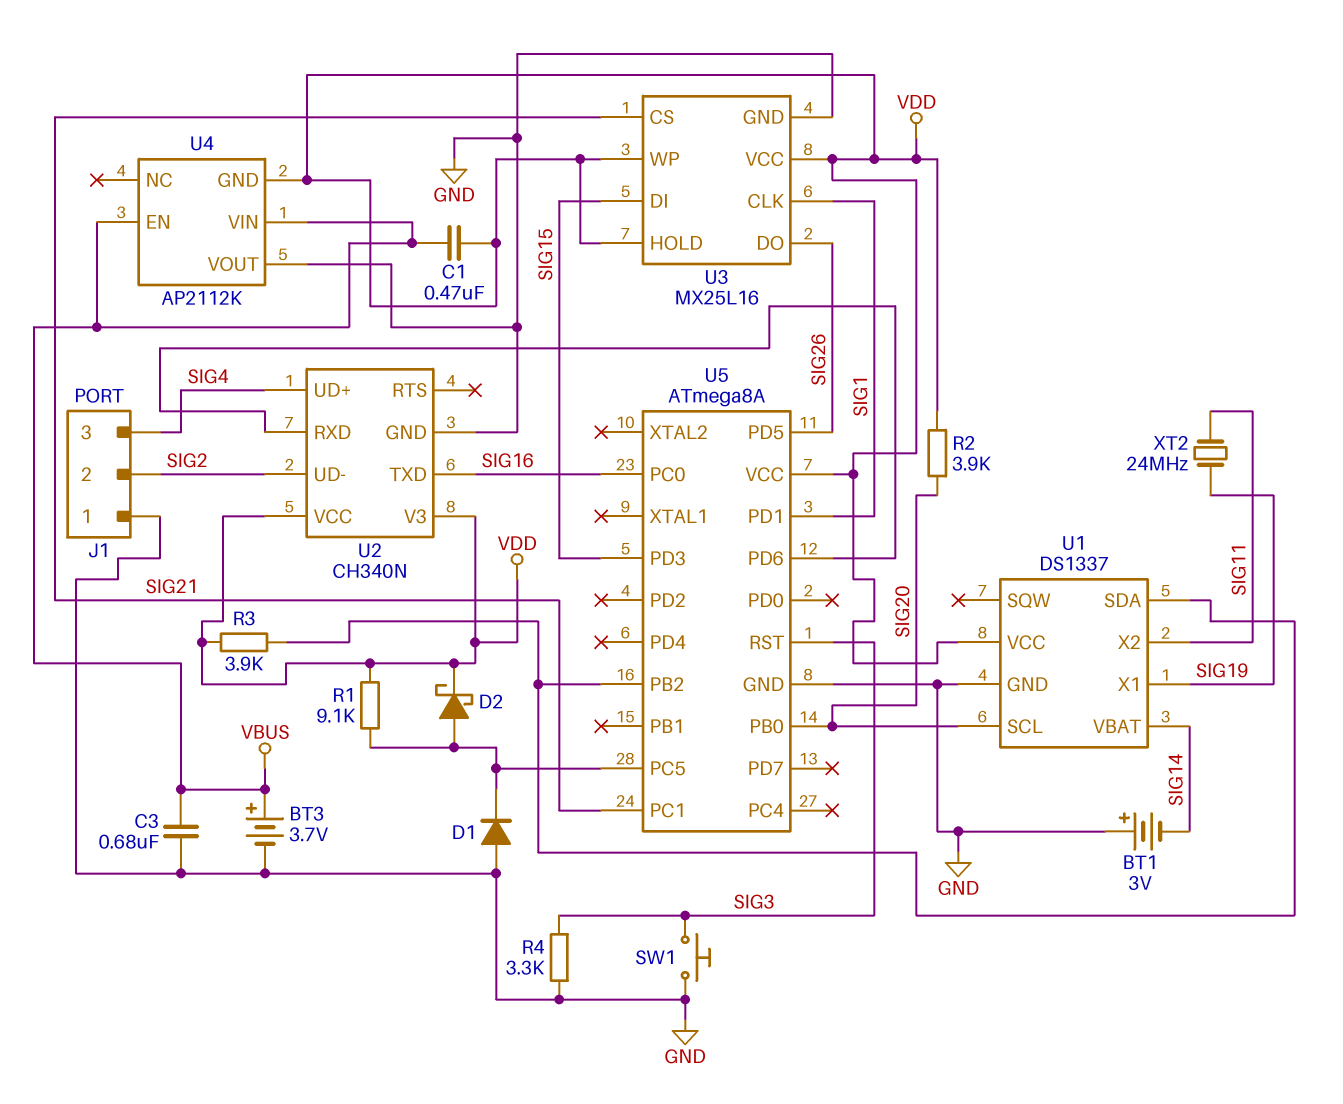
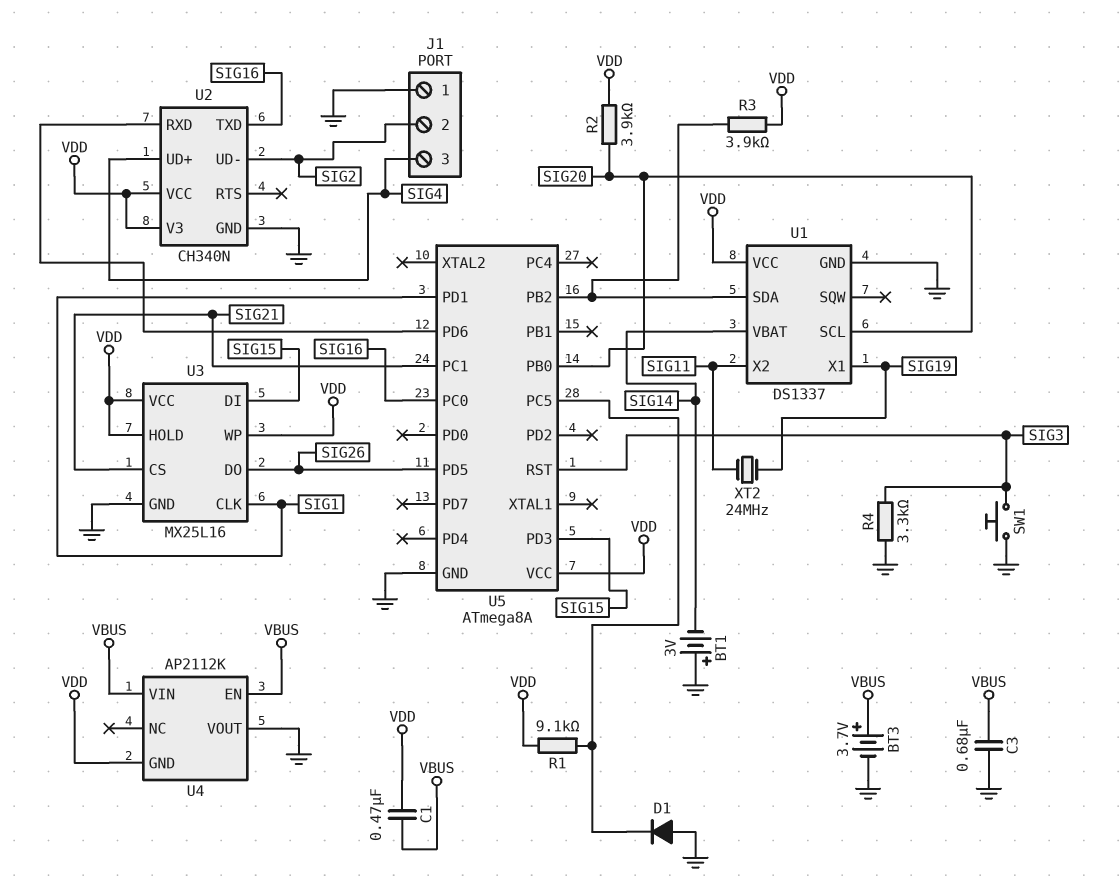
D2: schottky (A U5/PC5, K VDD) -> none

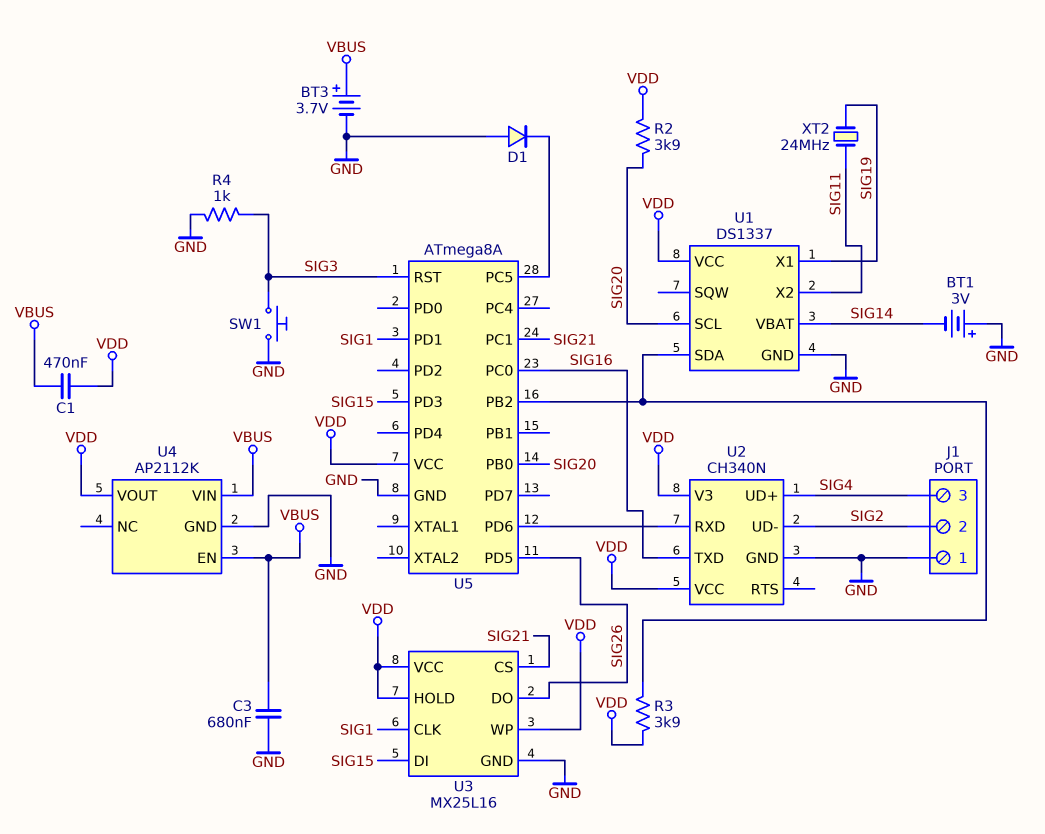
R1: 9.1k (U5/PC5, VDD) -> none
R4: 3.3k (GND, SIG3) -> 1k (GND, SIG3)
U4 pin GND: VDD -> GND
U4 pin VOUT: GND -> VDD

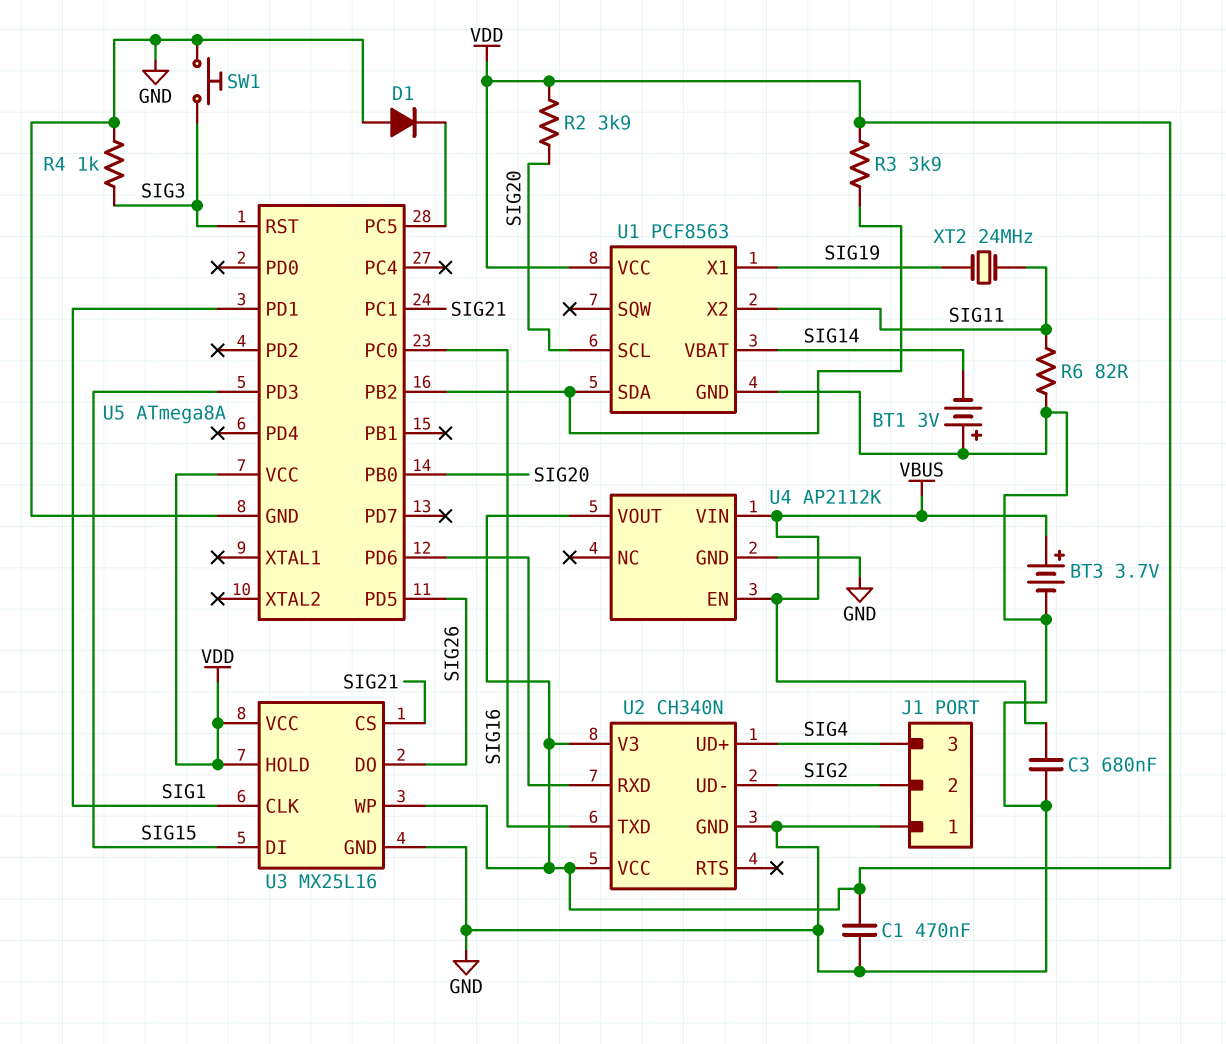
C1: 470nF (VBUS, VDD) -> 470nF (GND, VDD)
R6: none -> 82 (GND, SIG11)
U1: DS1337 -> PCF8563

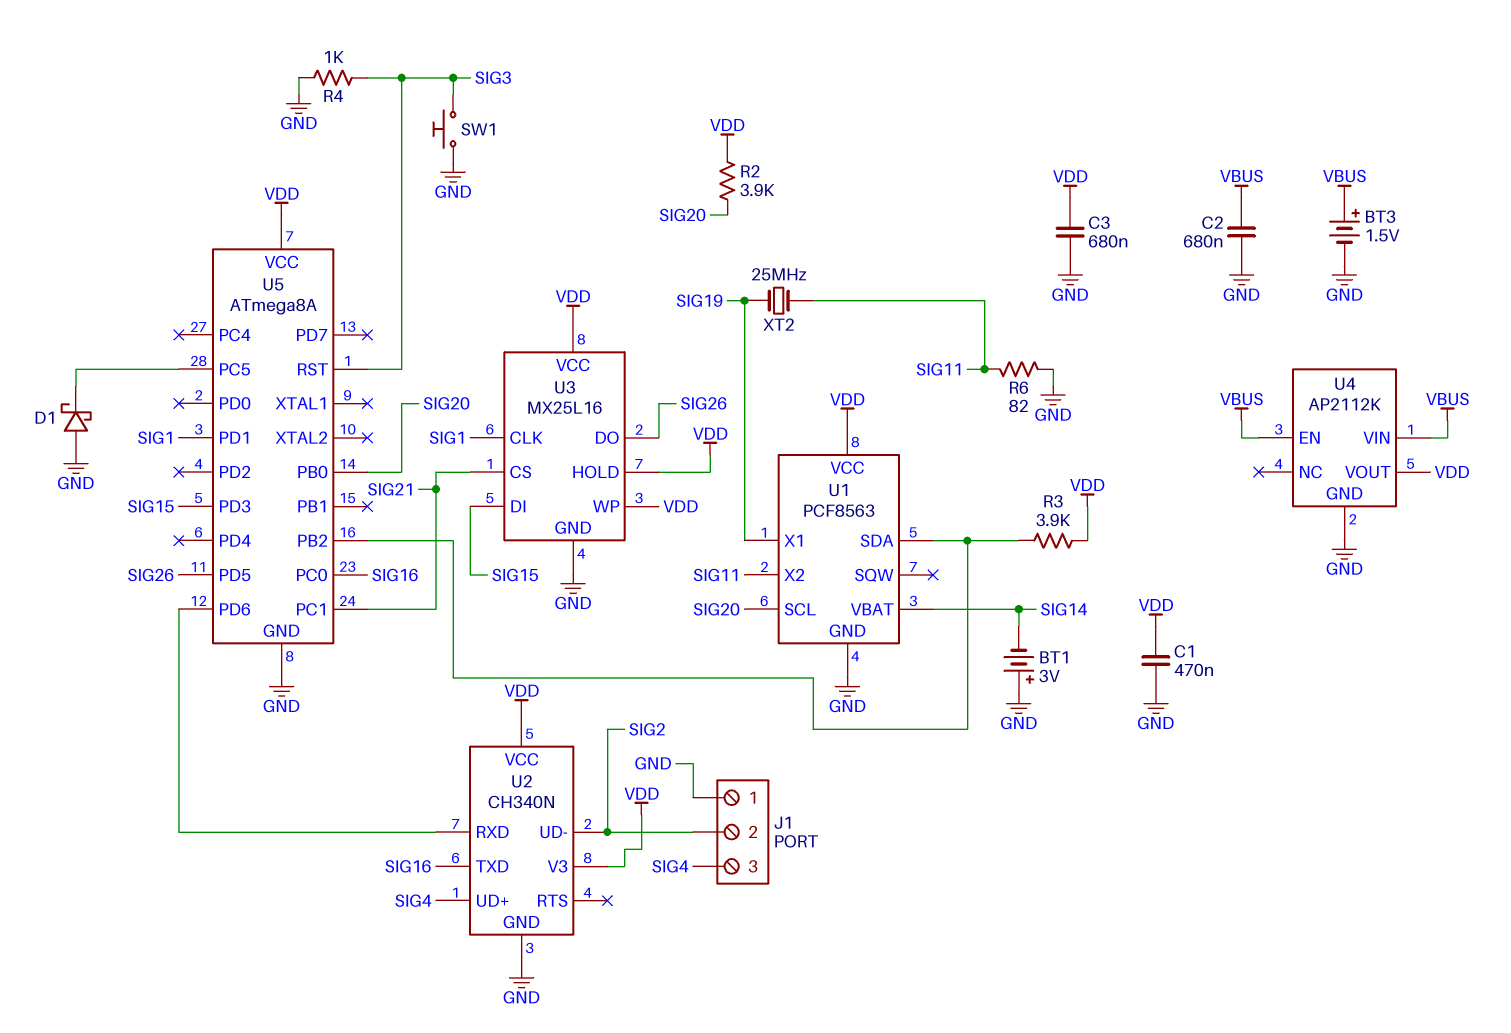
BT3: 3.7V (plus VBUS, minus GND) -> 1.5V (plus VBUS, minus GND)
C2: none -> 680nF (GND, VBUS)
C3: 680nF (GND, VBUS) -> 680nF (GND, VDD)
D1: diode (A GND, K U5/PC5) -> schottky (A GND, K U5/PC5)
XT2: 24MHz (SIG11, SIG19) -> 25MHz (SIG11, SIG19)

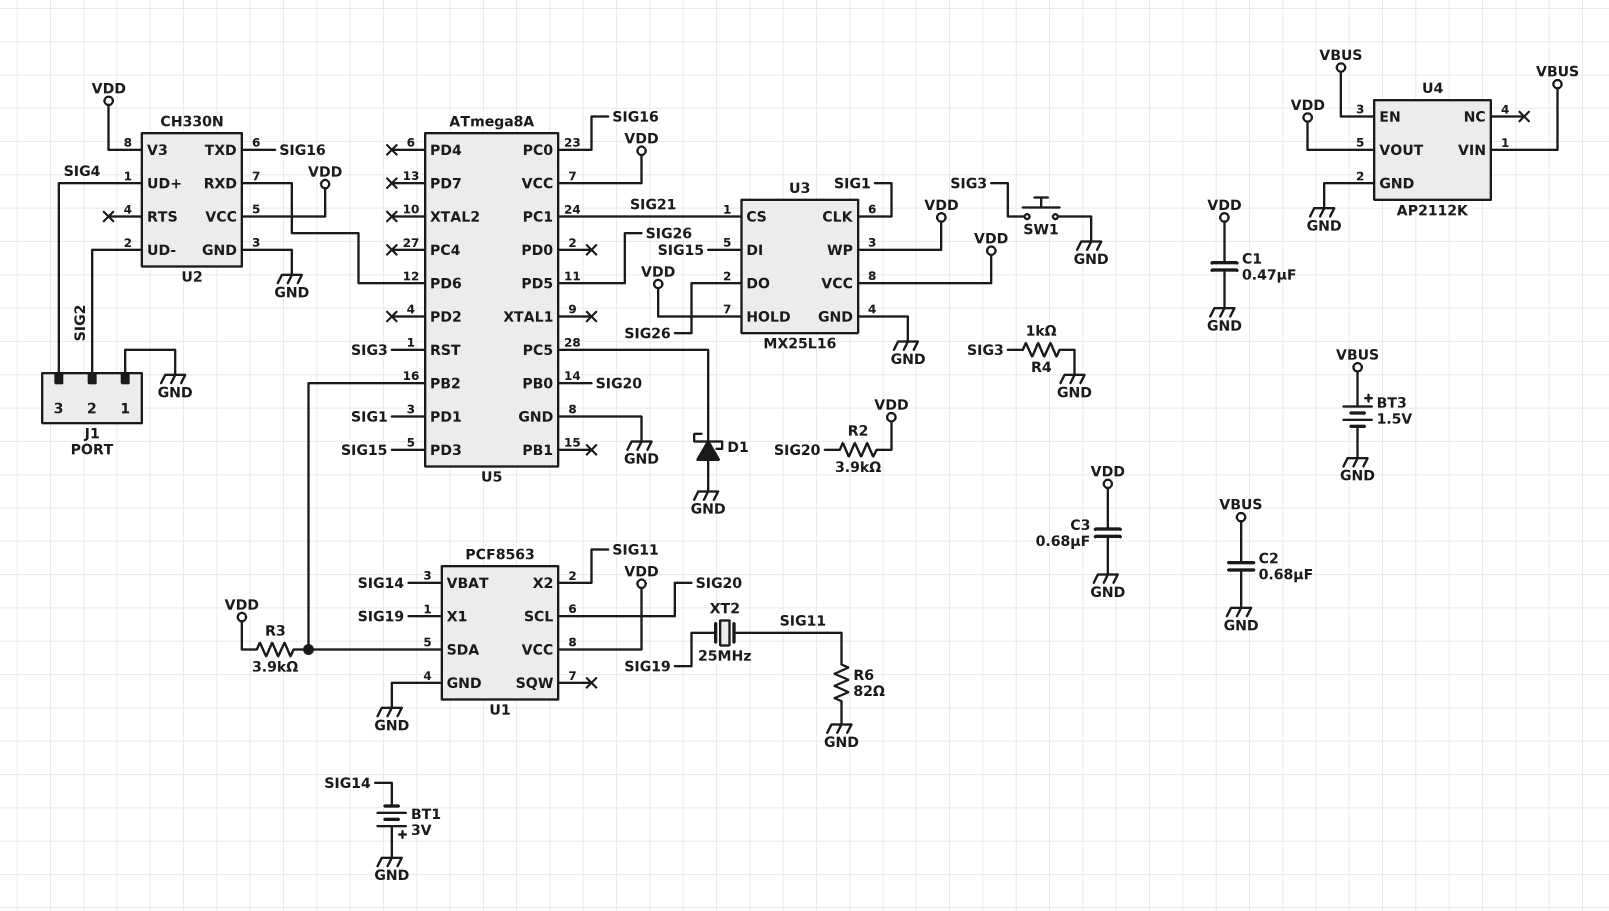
U2: CH340N -> CH330N

